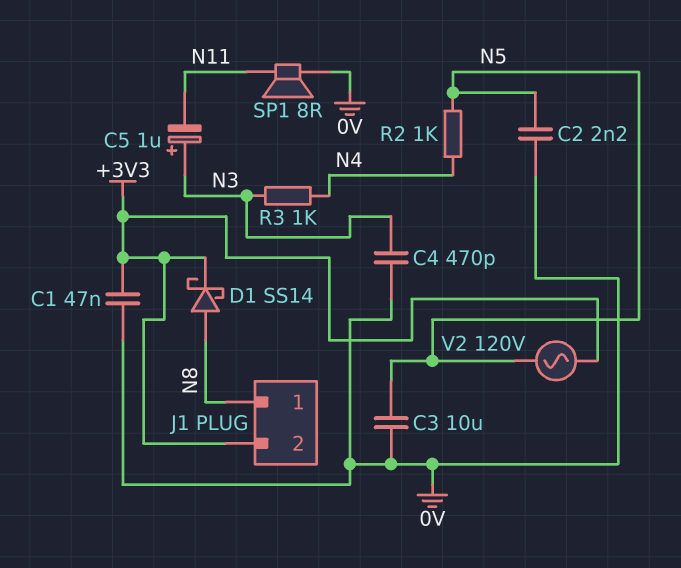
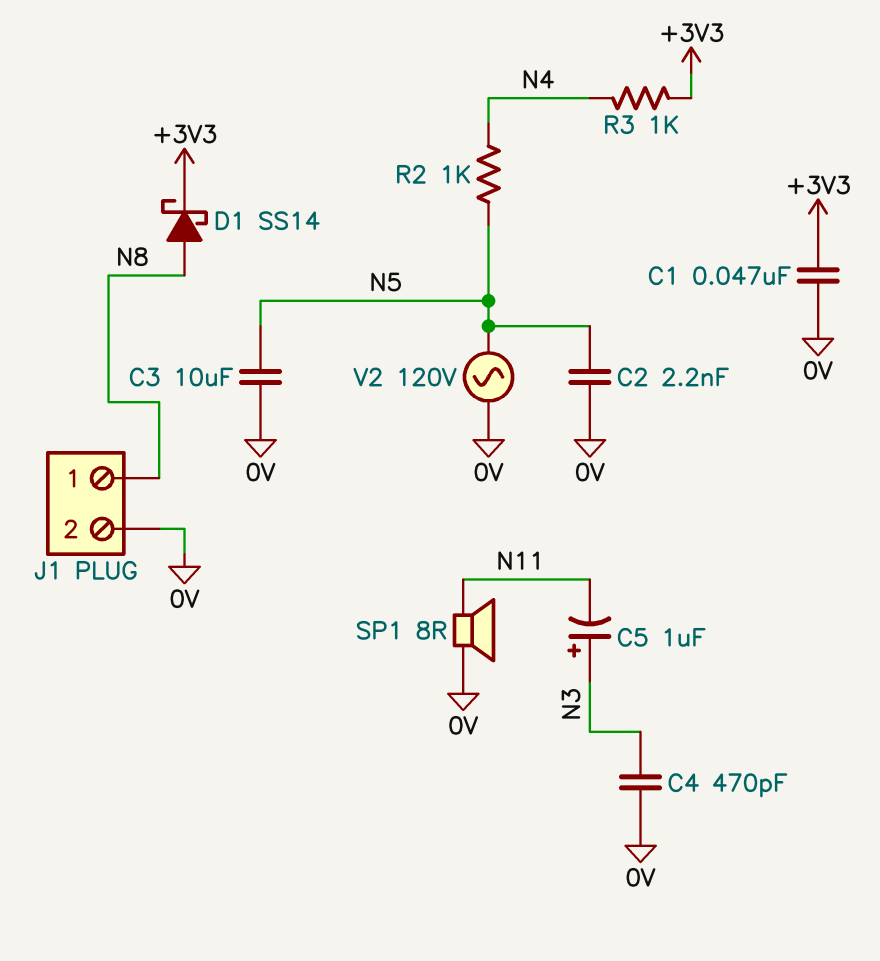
J1 pin 2: +3V3 -> 0V
R3: 1k (N3, N4) -> 1k (+3V3, N4)
V2: AC 120V (+3V3, N5) -> AC 120V (0V, N5)

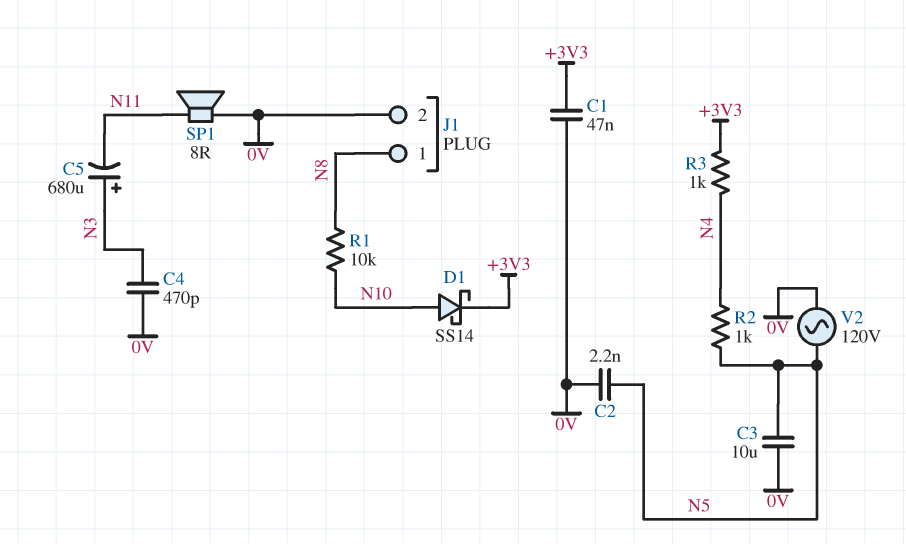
C5: 1uF (plus N3, minus N11) -> 680uF (plus N3, minus N11)
D1: schottky SS14 (A N8, K +3V3) -> schottky SS14 (A N10, K +3V3)
R1: none -> 10k (N8, N10)

